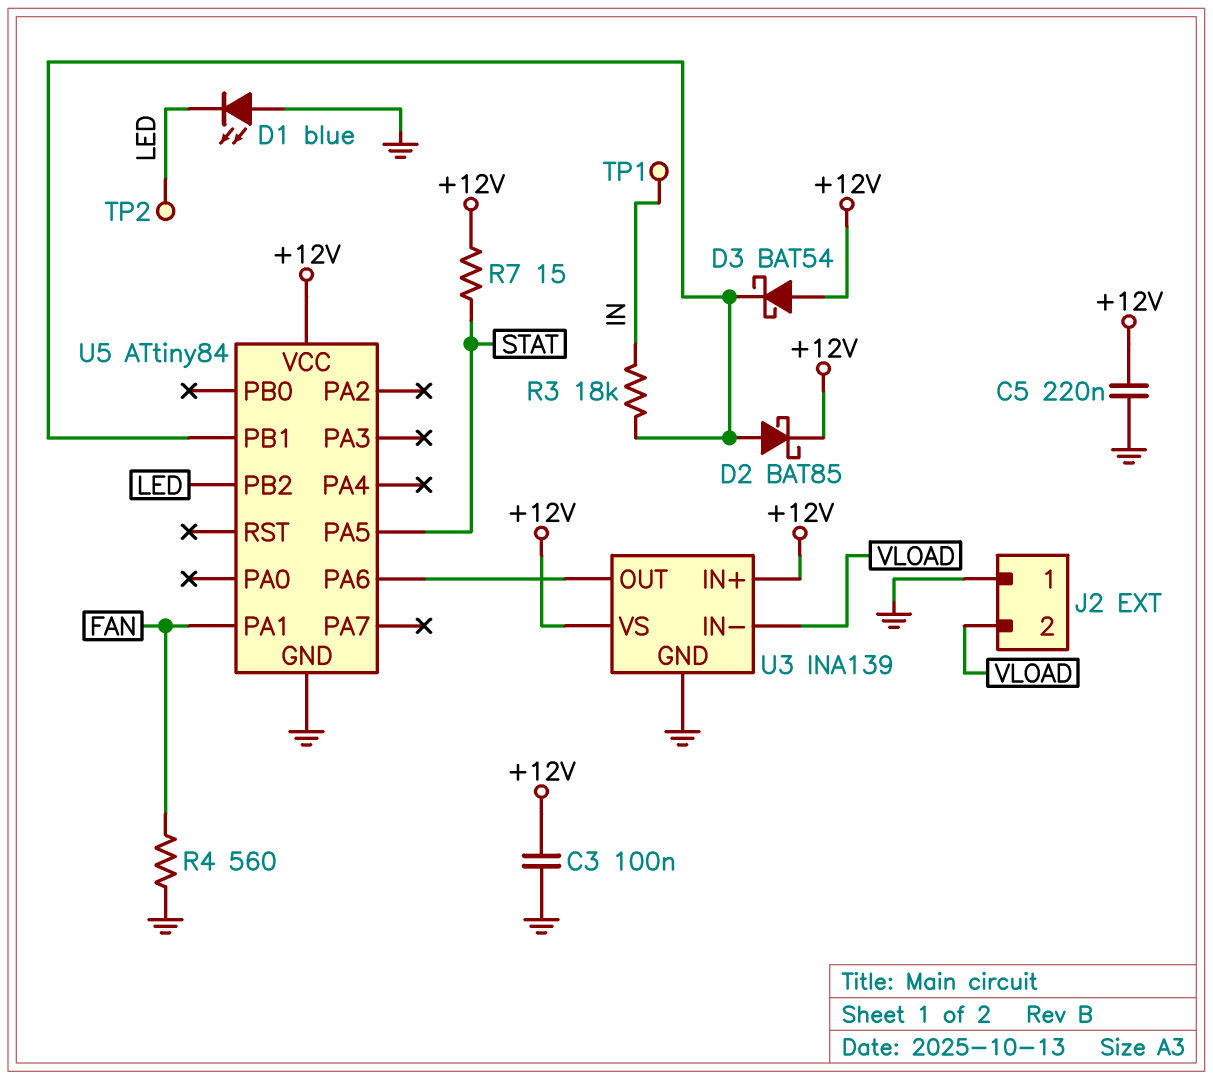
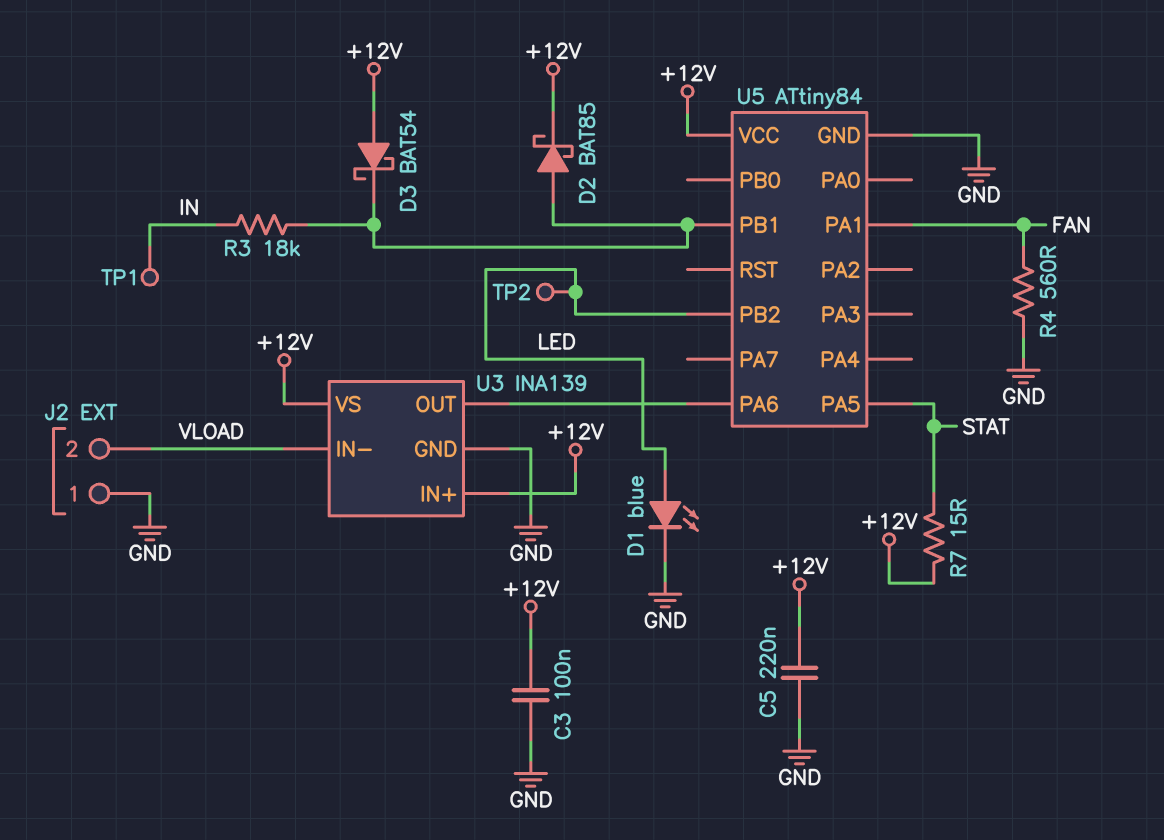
D1: LED blue (A GND, K LED) -> LED blue (A LED, K GND)

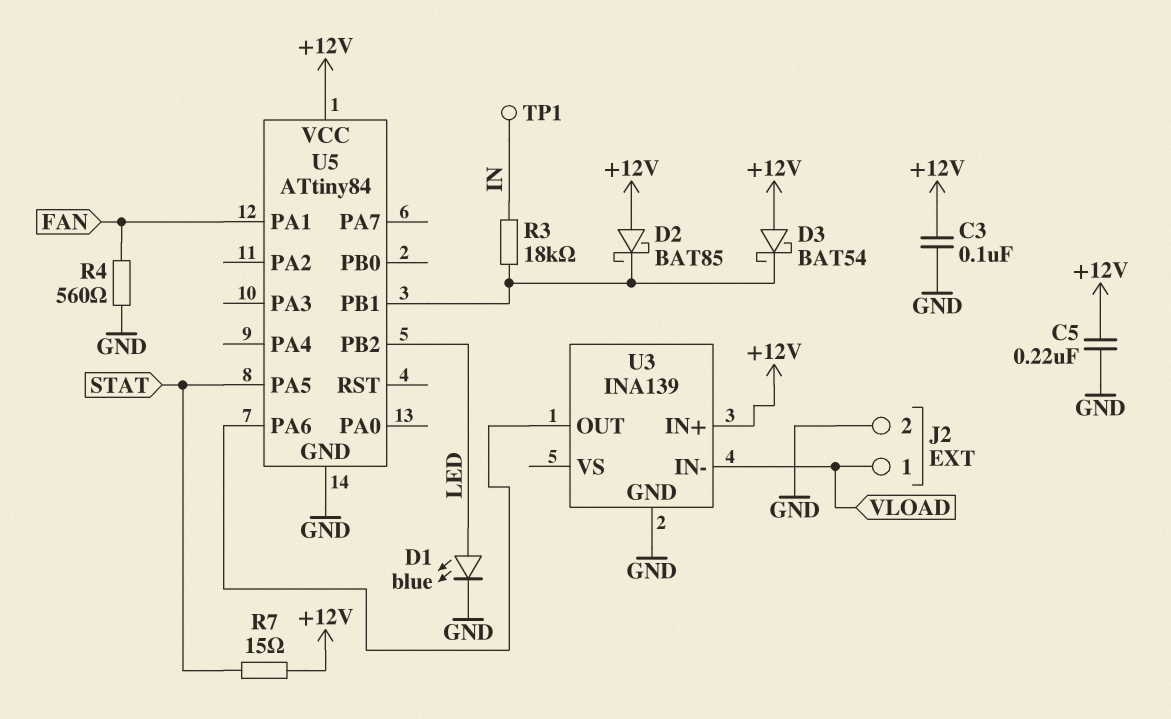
D2: schottky BAT85 (A U5/PB1, K +12V) -> schottky BAT85 (A +12V, K U5/PB1)
J2 pin 1: GND -> VLOAD
J2 pin 2: VLOAD -> GND
TP2: test point (LED) -> none
U3 pin VS: +12V -> none

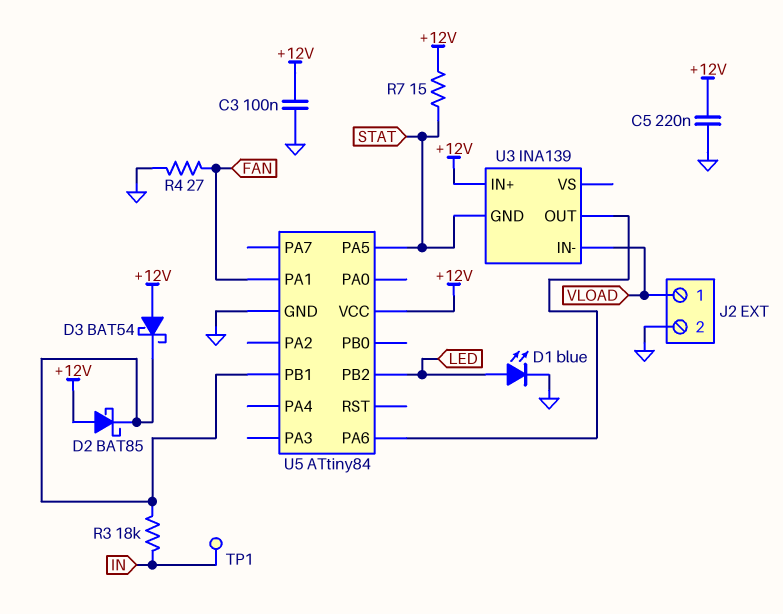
R4: 560 (FAN, GND) -> 27 (FAN, GND)
U3 pin GND: GND -> STAT

